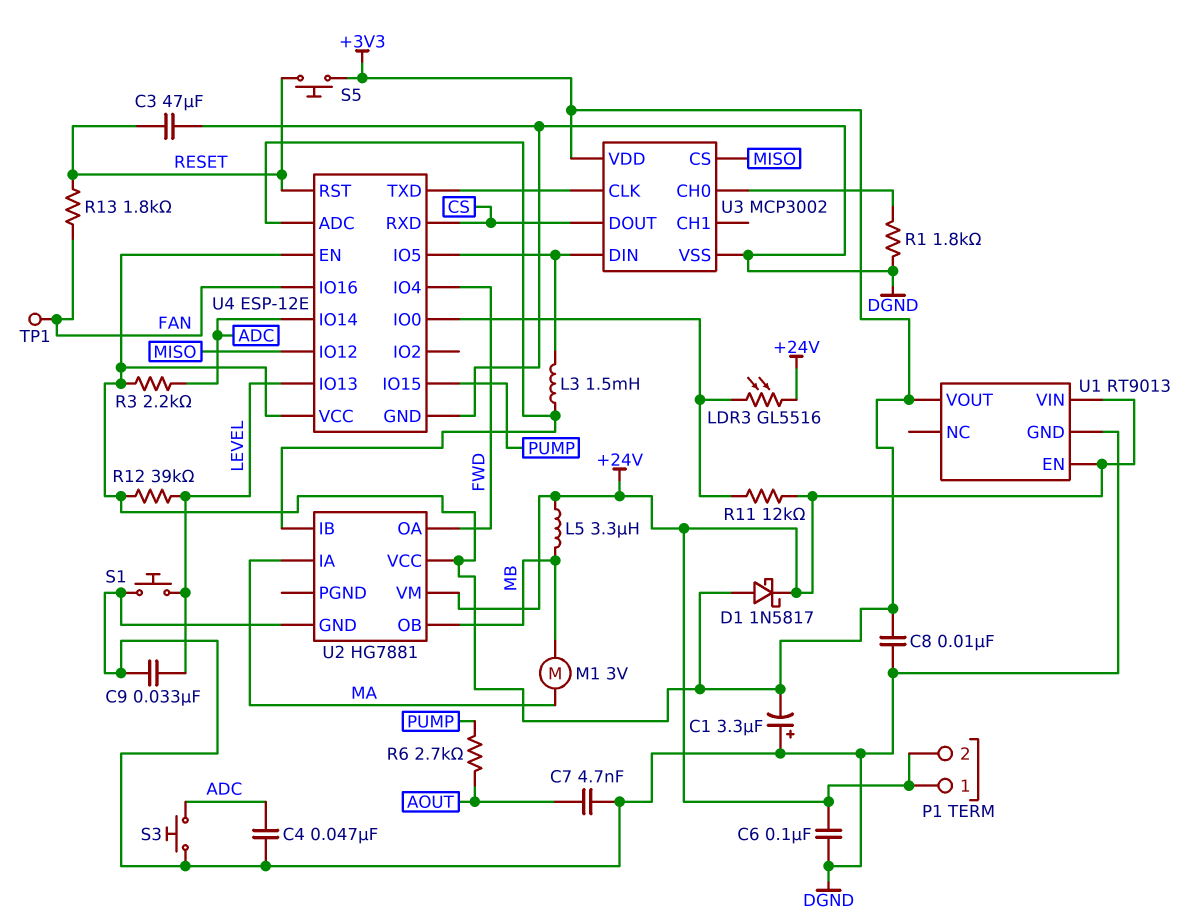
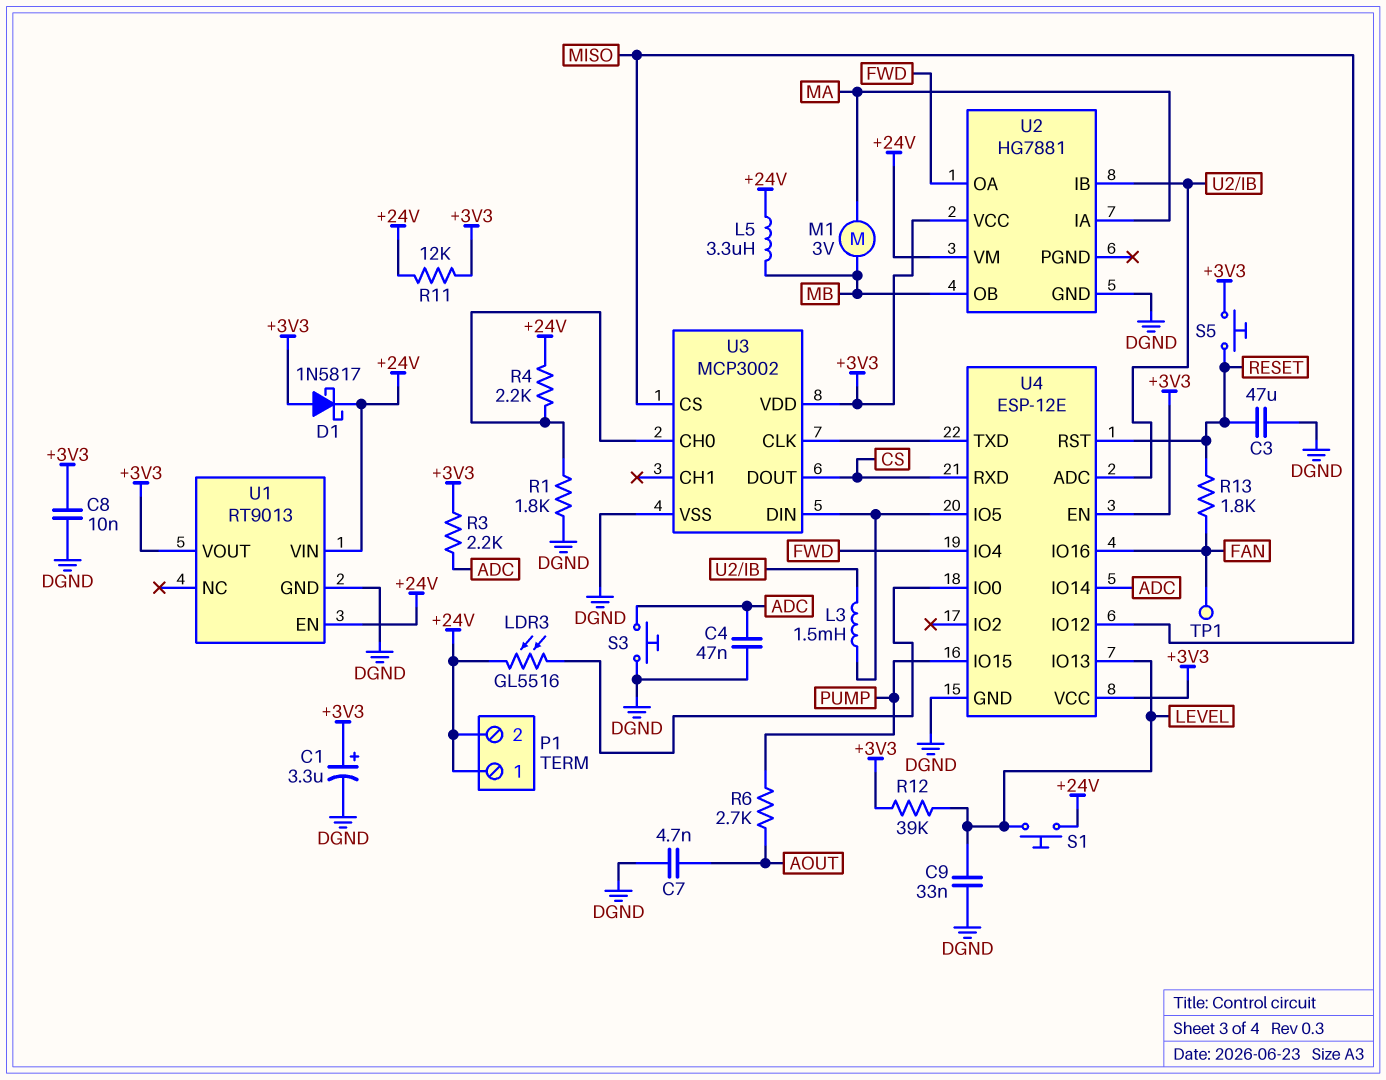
C1: 3.3uF (plus DGND, minus +3V3) -> 3.3uF (plus +3V3, minus DGND)
C6: 100nF (+24V, DGND) -> none
R4: none -> 2.2k (+24V, U3/CH0)
R11: 12k (+24V, U4/IO0) -> 12k (+3V3, +24V)
S1: button (DGND, LEVEL) -> button (+24V, LEVEL)

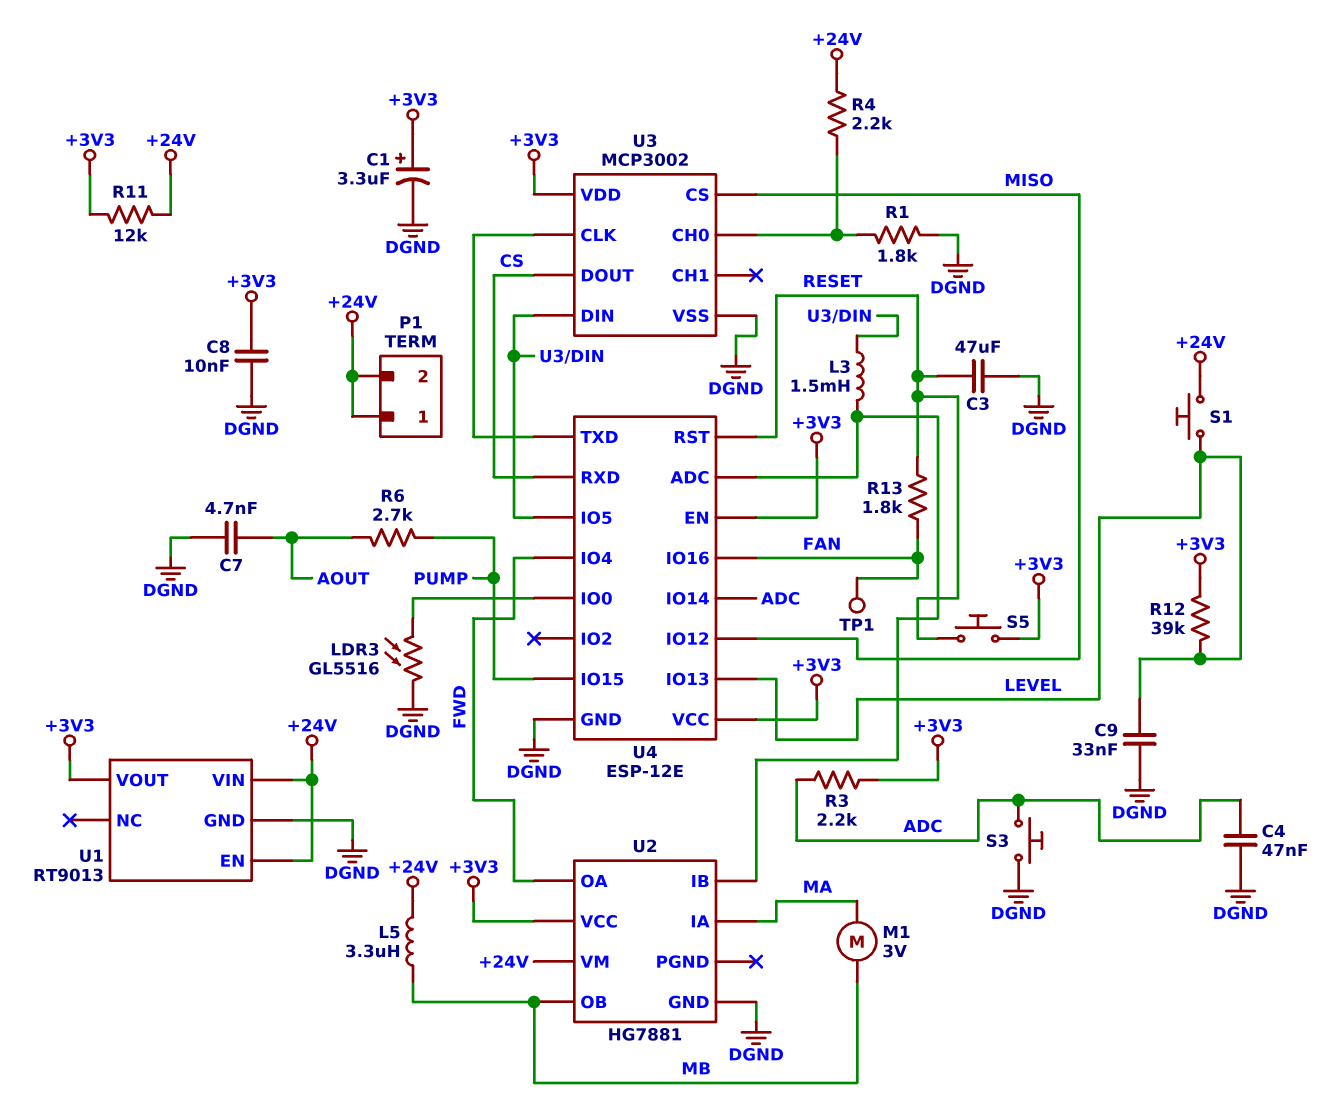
D1: schottky 1N5817 (A +3V3, K +24V) -> none
LDR3: GL5516 (+24V, U4/IO0) -> GL5516 (DGND, U4/IO0)

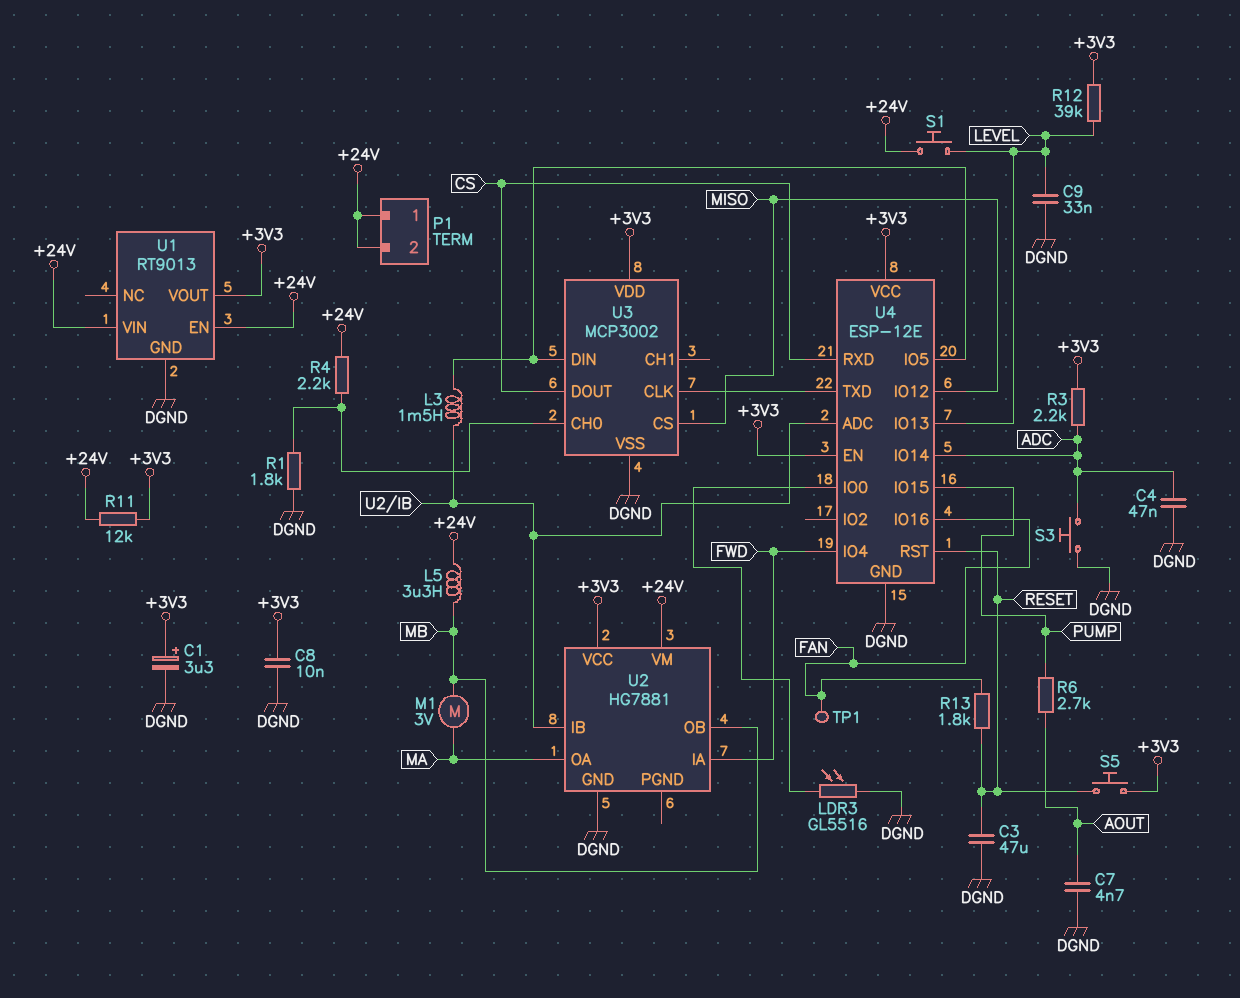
U2 pin IA: MA -> FWD
U2 pin OA: FWD -> MA

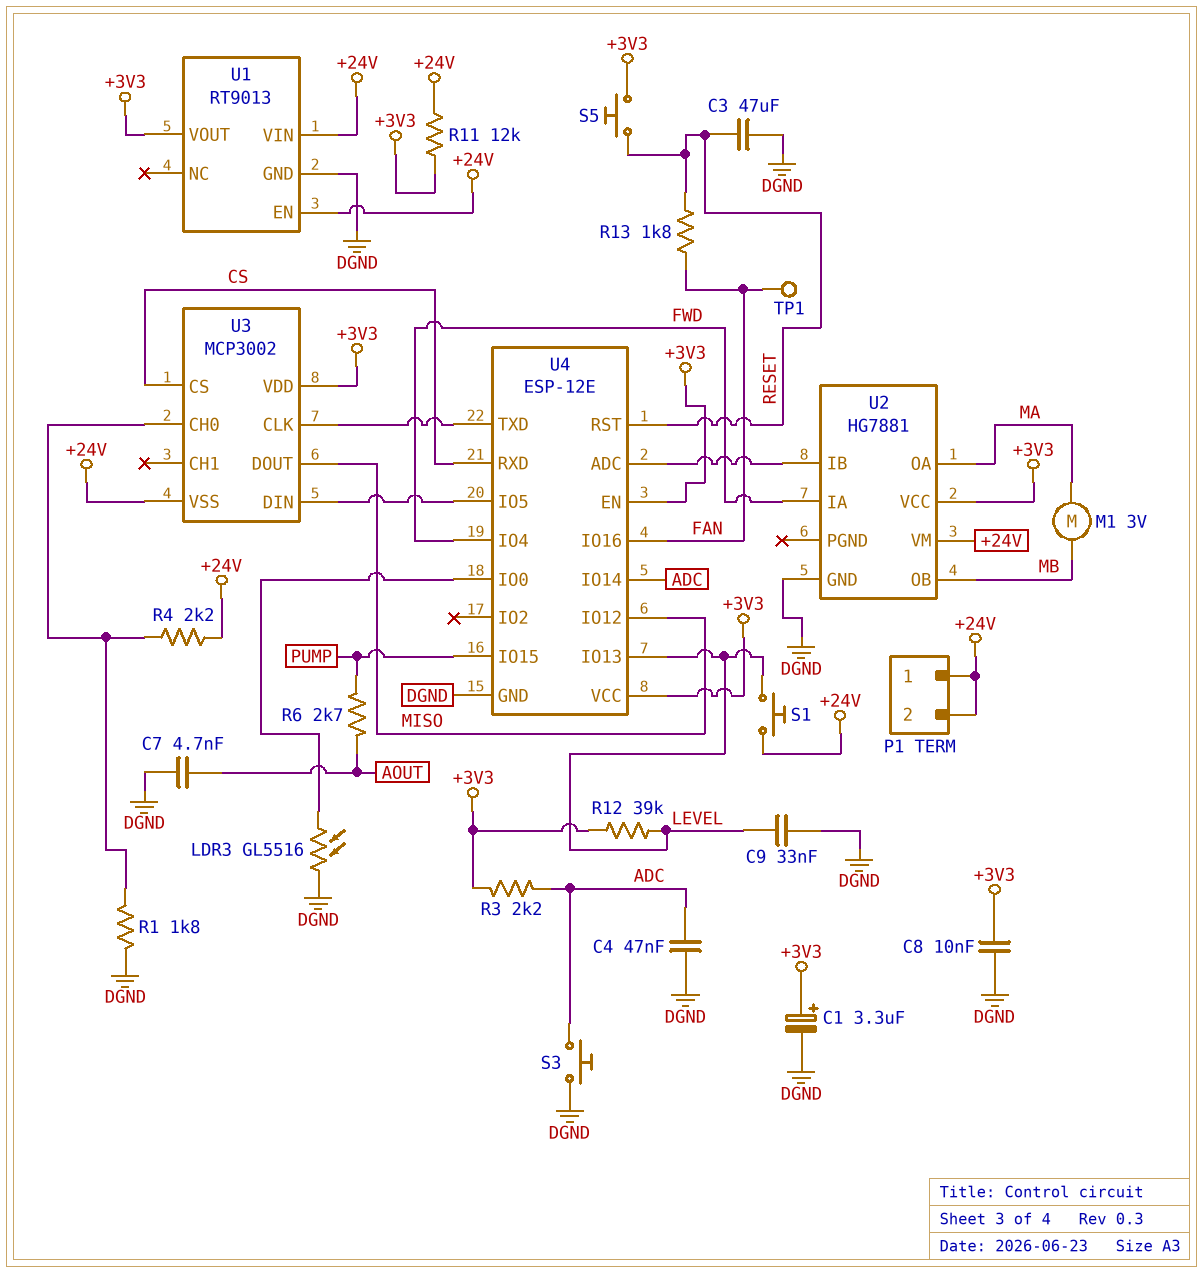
L3: 1.5mH (U2/IB, U3/DIN) -> none
L5: 3.3uH (+24V, MB) -> none
U3 pin CS: MISO -> CS
U3 pin DOUT: CS -> MISO
U3 pin VSS: DGND -> +24V

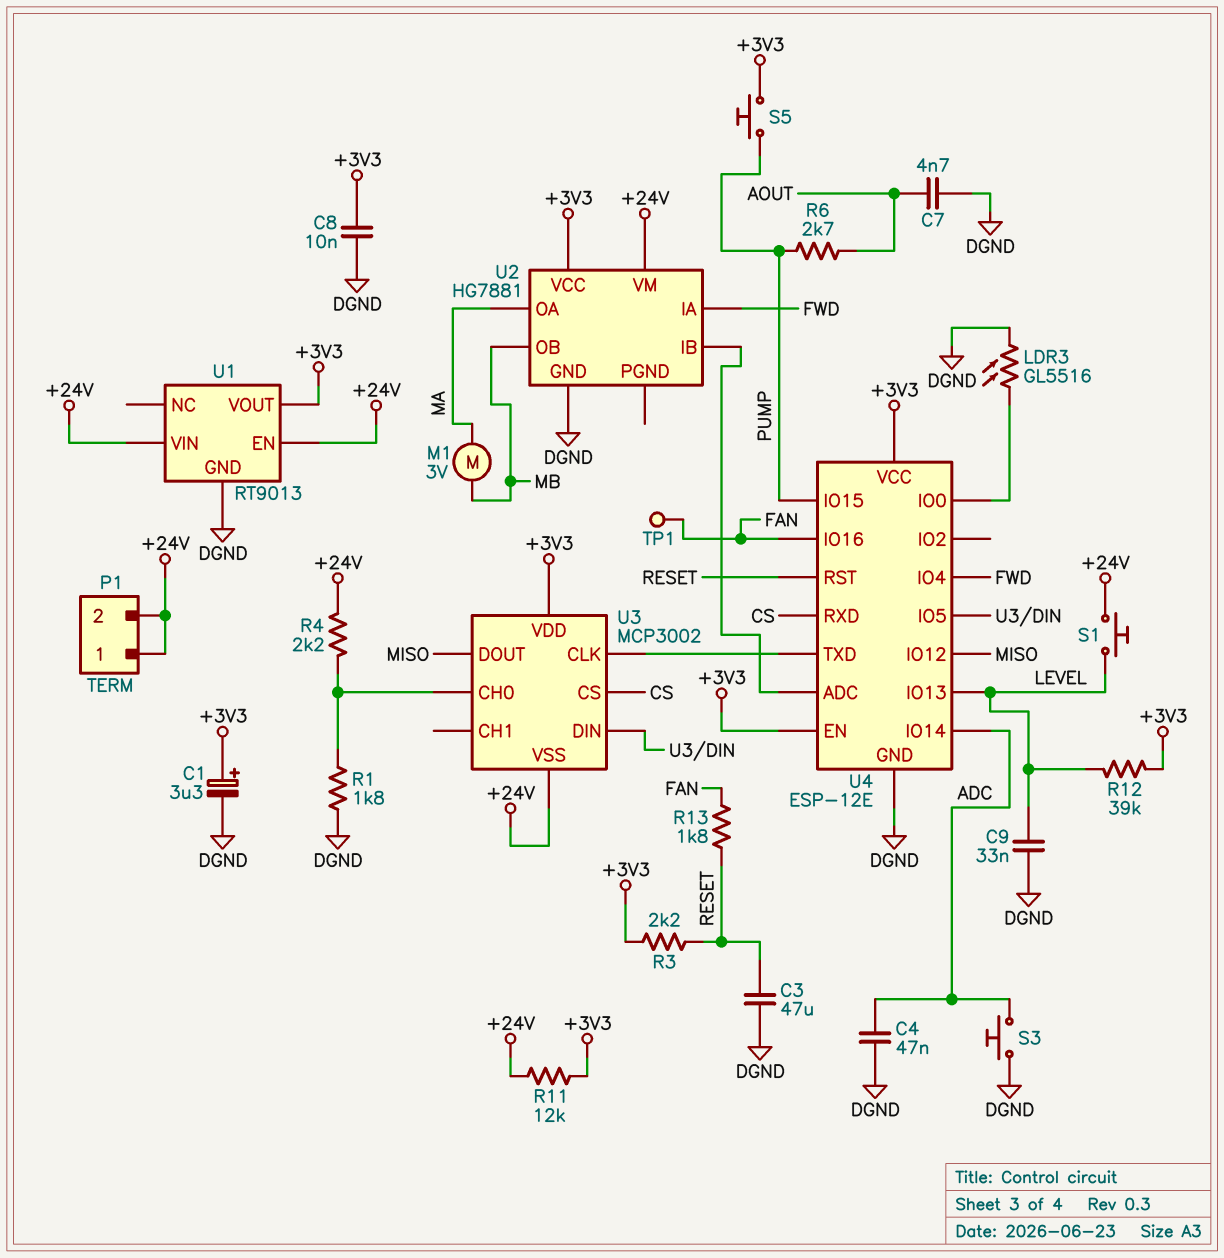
R3: 2.2k (+3V3, ADC) -> 2.2k (+3V3, RESET)
S5: button (+3V3, RESET) -> button (+3V3, PUMP)

